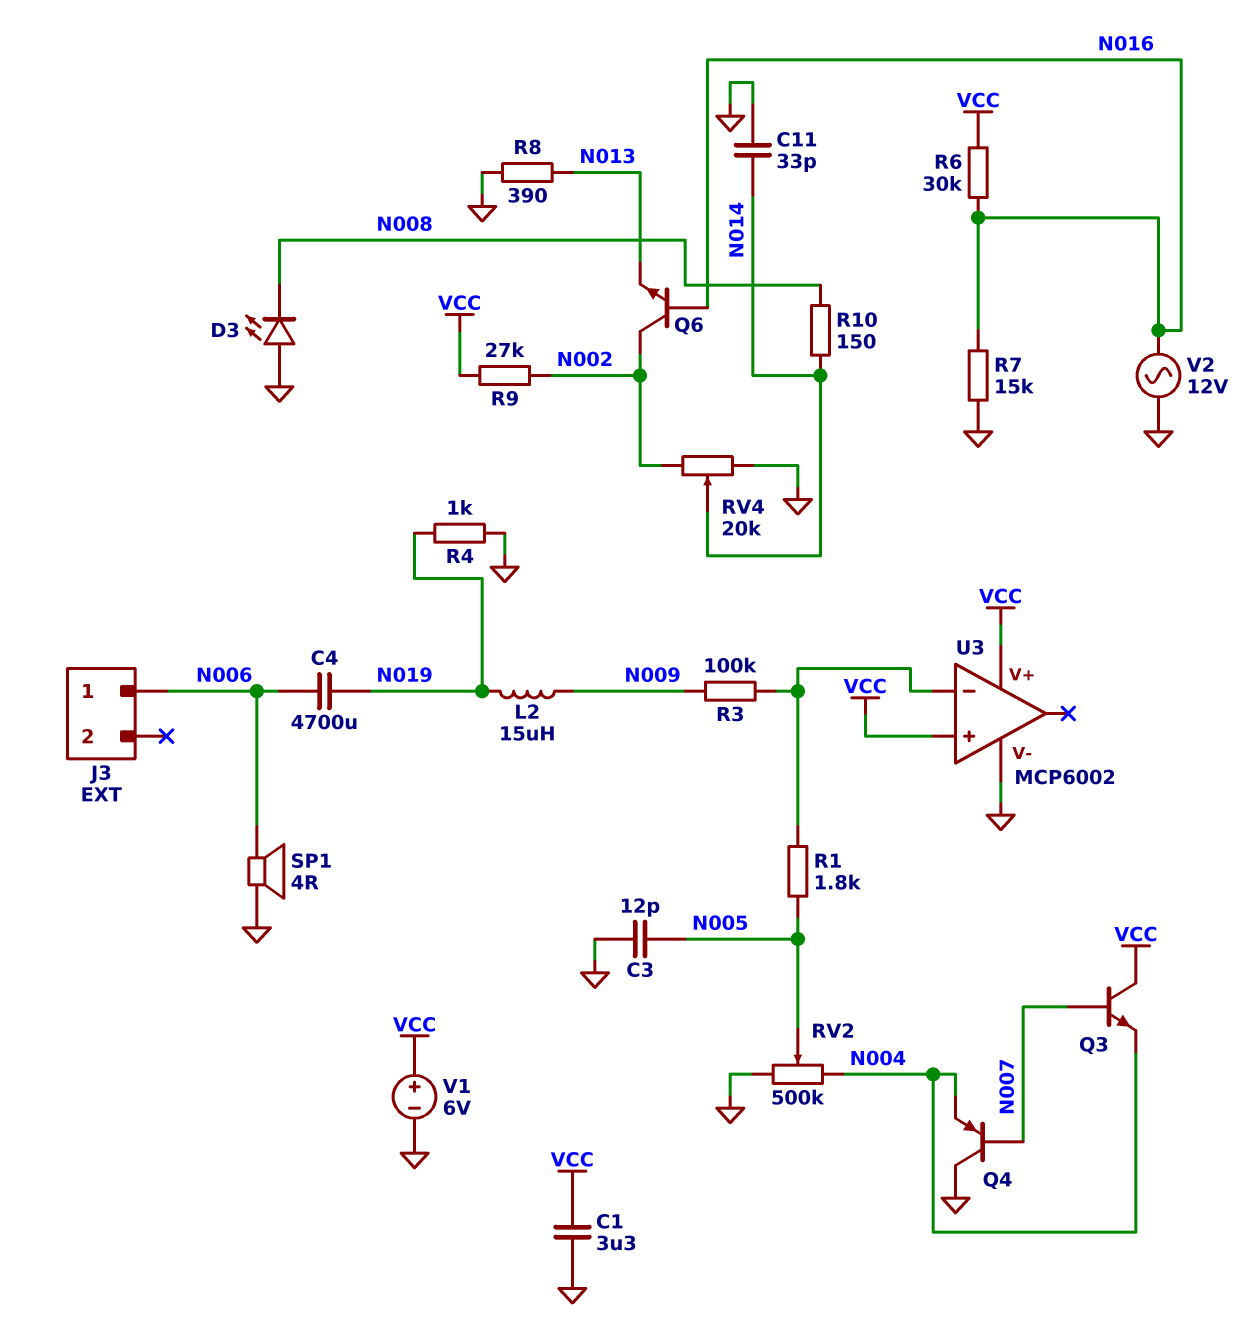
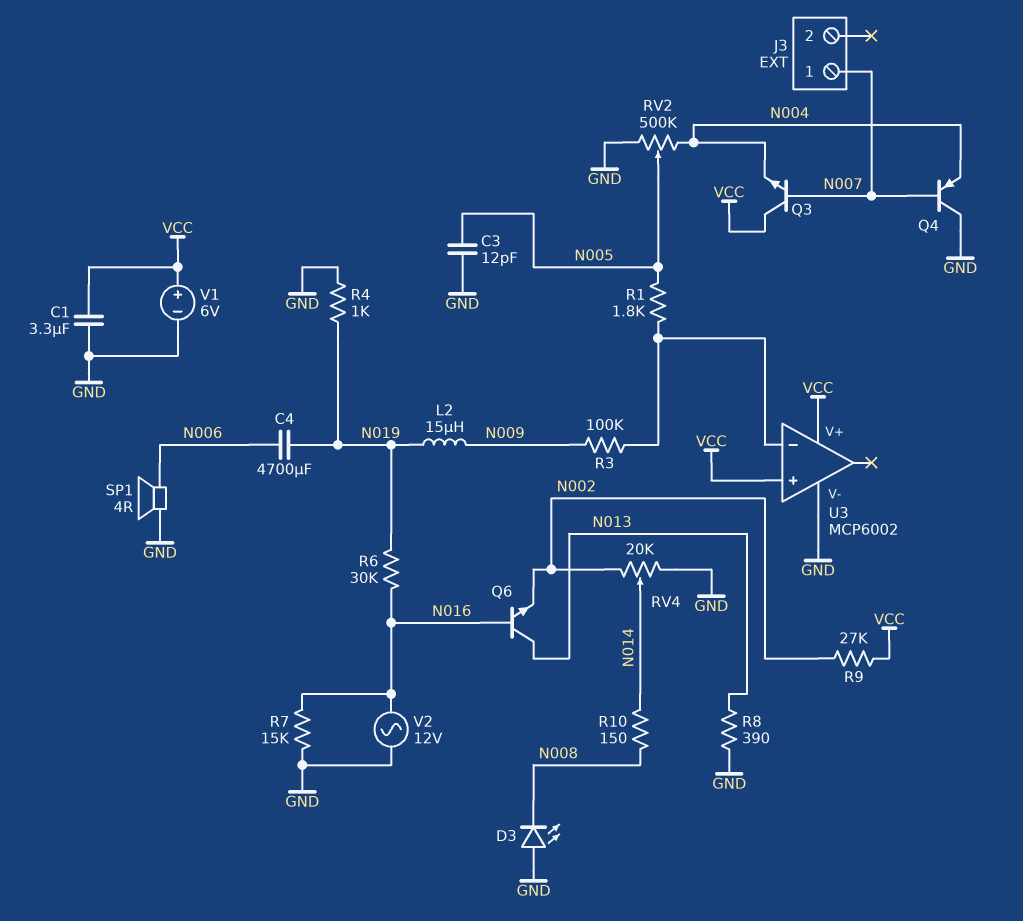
C11: 33pF (GND, N014) -> none
J3 pin 1: N006 -> N007
Q6: NPN (B N016, C N002, E N013) -> NPN (B N016, C N013, E N002)
R6: 30k (N016, VCC) -> 30k (N016, N019)

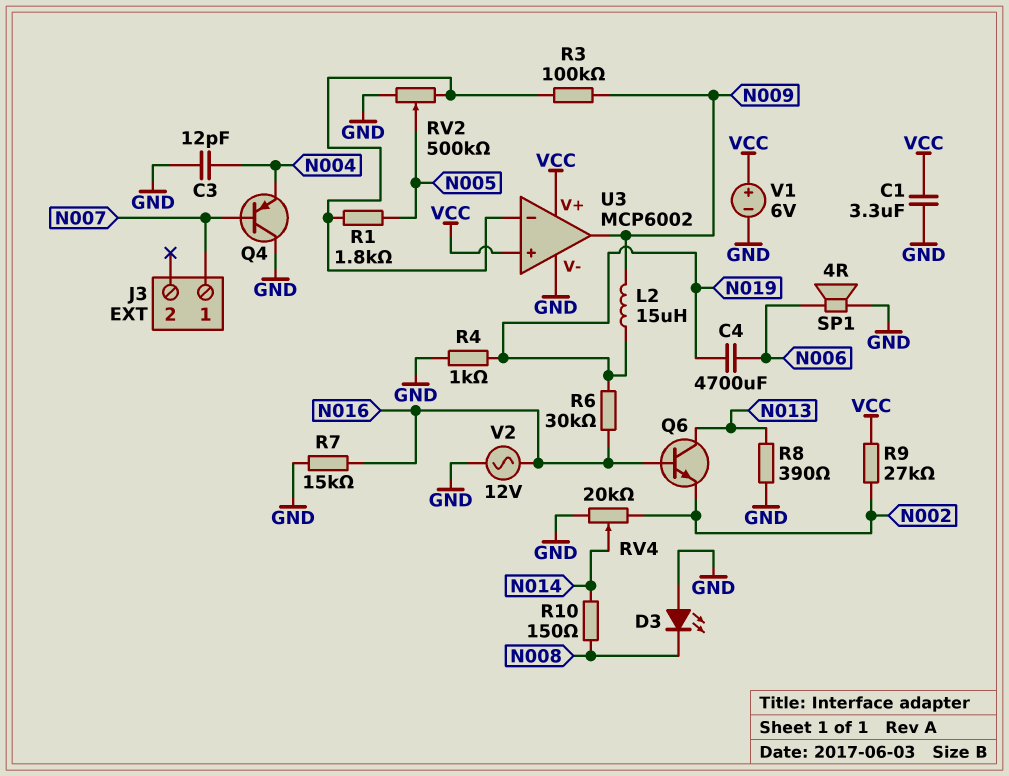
C3: 12pF (GND, N005) -> 12pF (GND, N004)
Q3: NPN (B N007, C VCC, E N004) -> none
RV2: 500k (GND, N004, wiper N005) -> 500k (GND, U3/in-, wiper N005)
U3 pin out: none -> N009

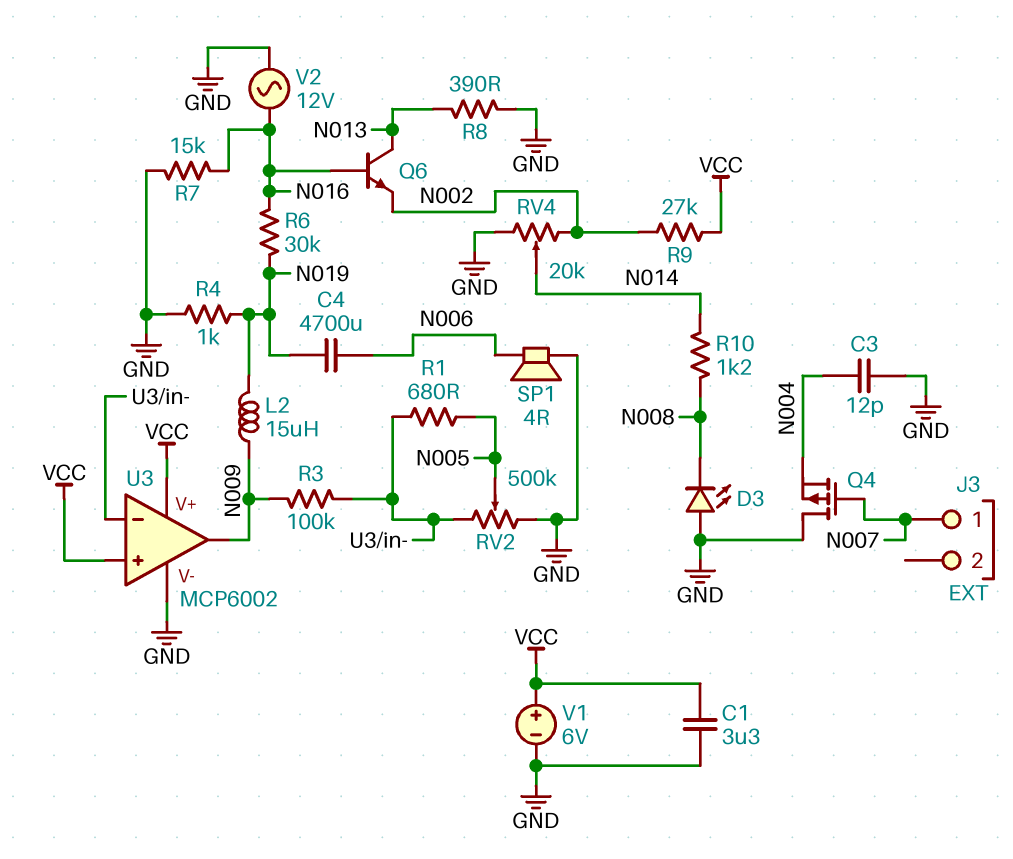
Q4: PNP (B N007, C GND, E N004) -> PMOS (G N007, D GND, S N004)
R1: 1.8k (N005, U3/in-) -> 680 (N005, U3/in-)
R10: 150 (N008, N014) -> 1.2k (N008, N014)

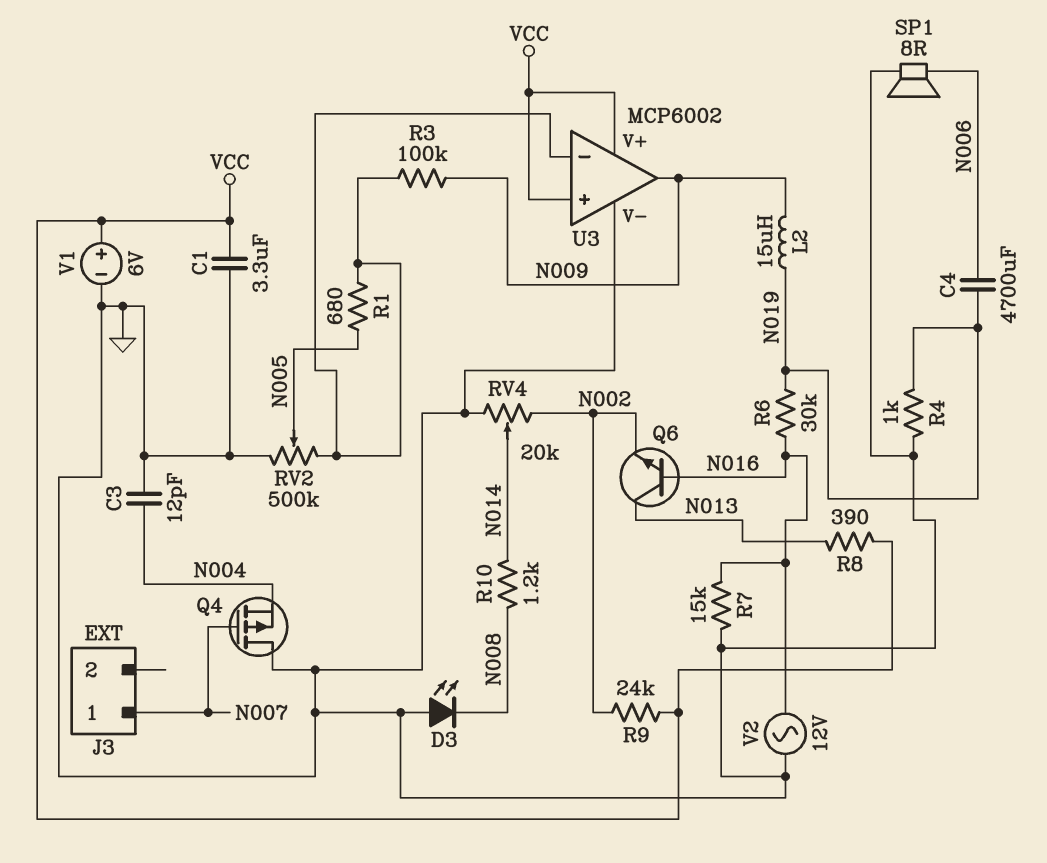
R8: 390 (GND, N013) -> 390 (N013, VCC)
R9: 27k (N002, VCC) -> 24k (N002, VCC)
SP1: speaker 4R (GND, N006) -> speaker 8R (GND, N006)

